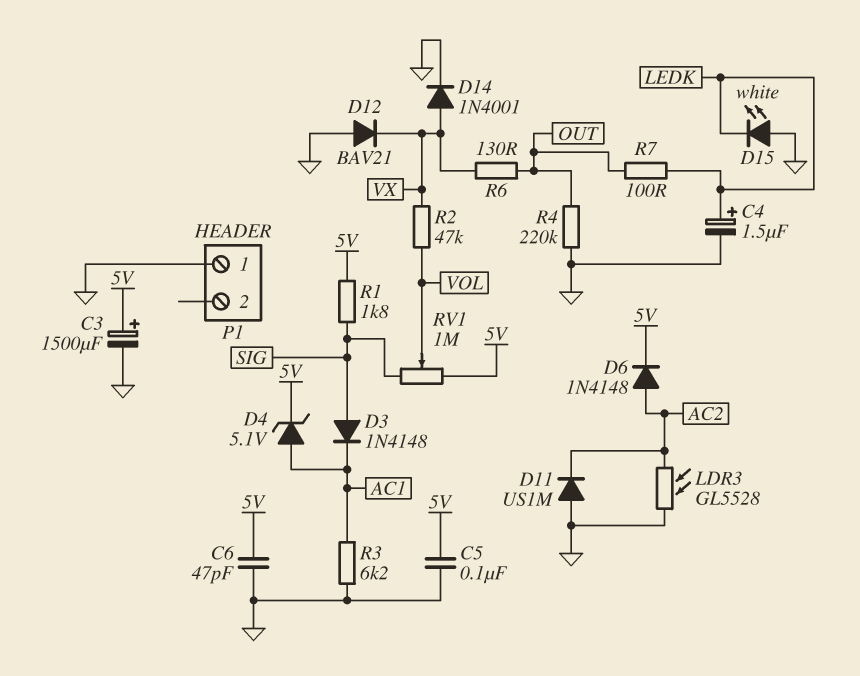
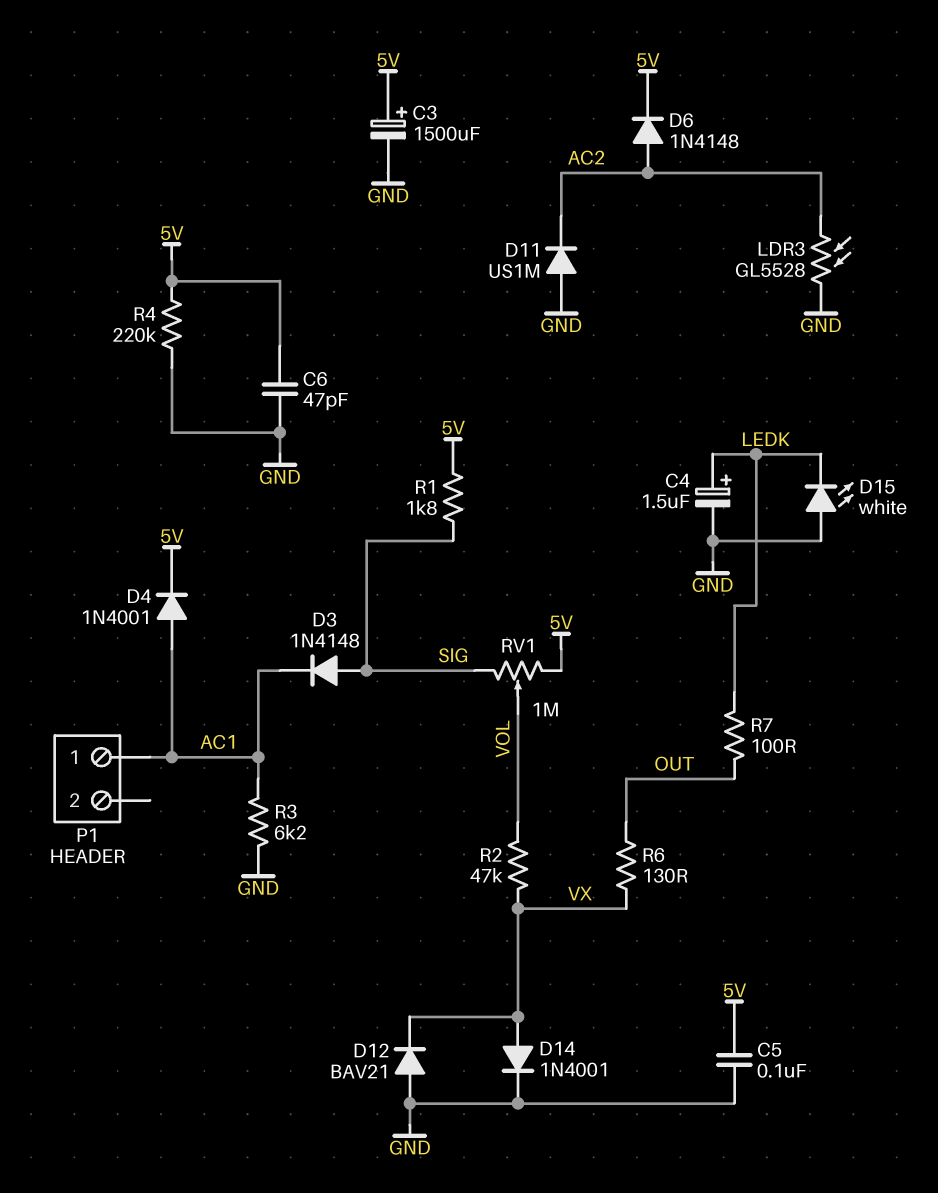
D4: zener 5.1V (A AC1, K 5V) -> diode 1N4001 (A AC1, K 5V)
P1 pin 1: GND -> AC1
R4: 220k (GND, OUT) -> 220k (5V, GND)

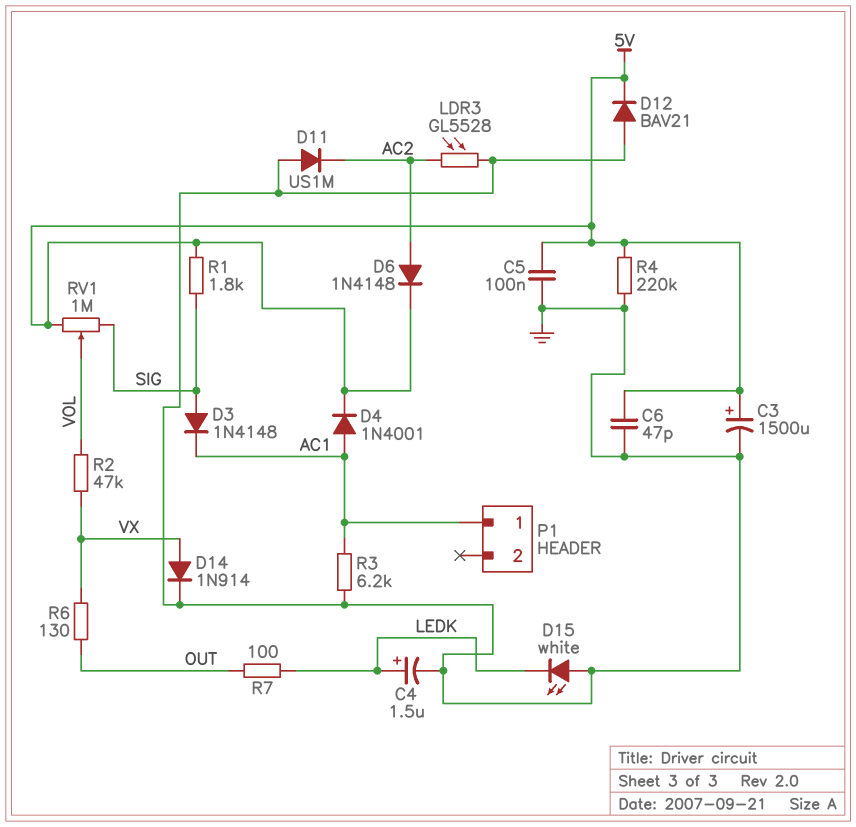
D12: diode BAV21 (A GND, K VX) -> diode BAV21 (A GND, K 5V)
D14: diode 1N4001 (A VX, K GND) -> diode 1N914 (A VX, K GND)

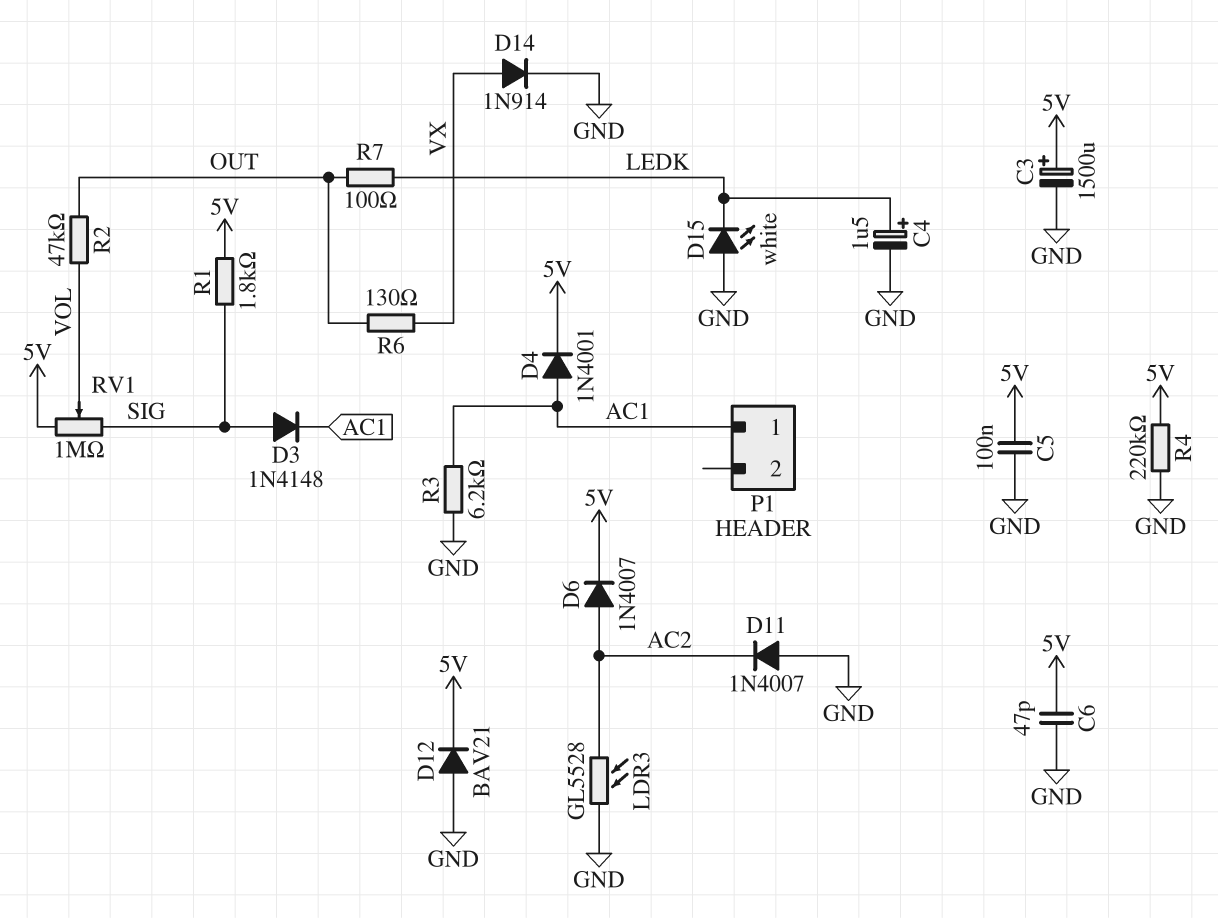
D6: diode 1N4148 (A AC2, K 5V) -> diode 1N4007 (A AC2, K 5V)
D11: diode US1M (A GND, K AC2) -> diode 1N4007 (A GND, K AC2)
R2: 47k (VOL, VX) -> 47k (OUT, VOL)

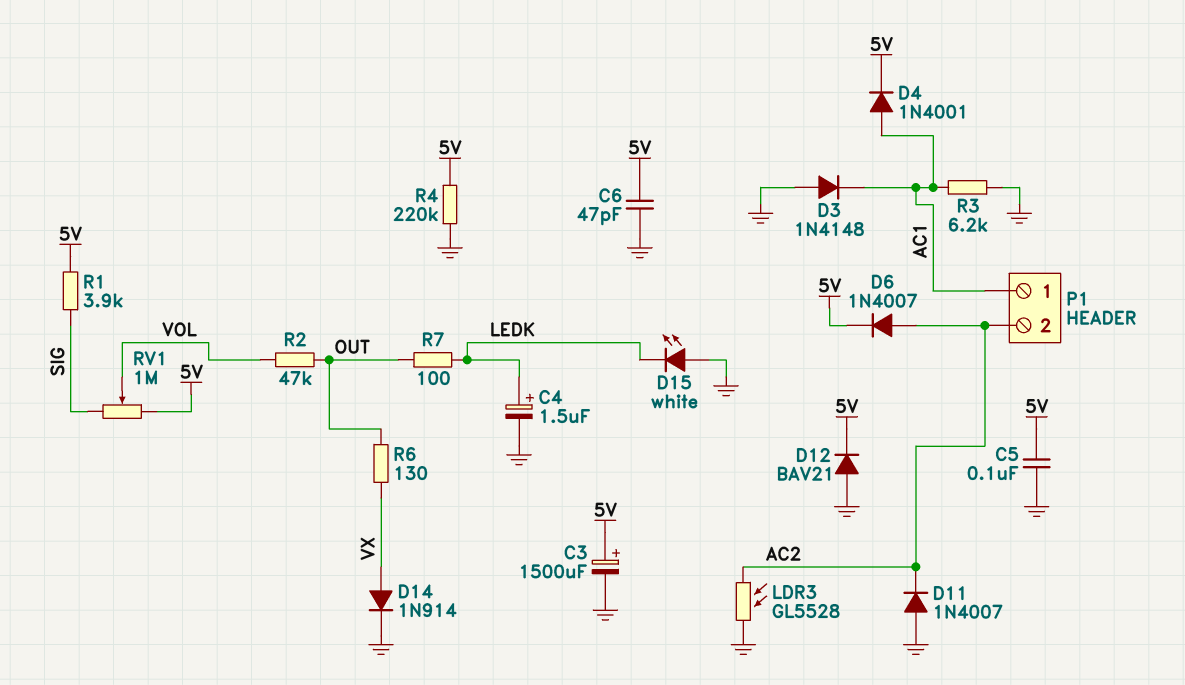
D3: diode 1N4148 (A SIG, K AC1) -> diode 1N4148 (A GND, K AC1)
P1 pin 2: none -> AC2
R1: 1.8k (5V, SIG) -> 3.9k (5V, SIG)

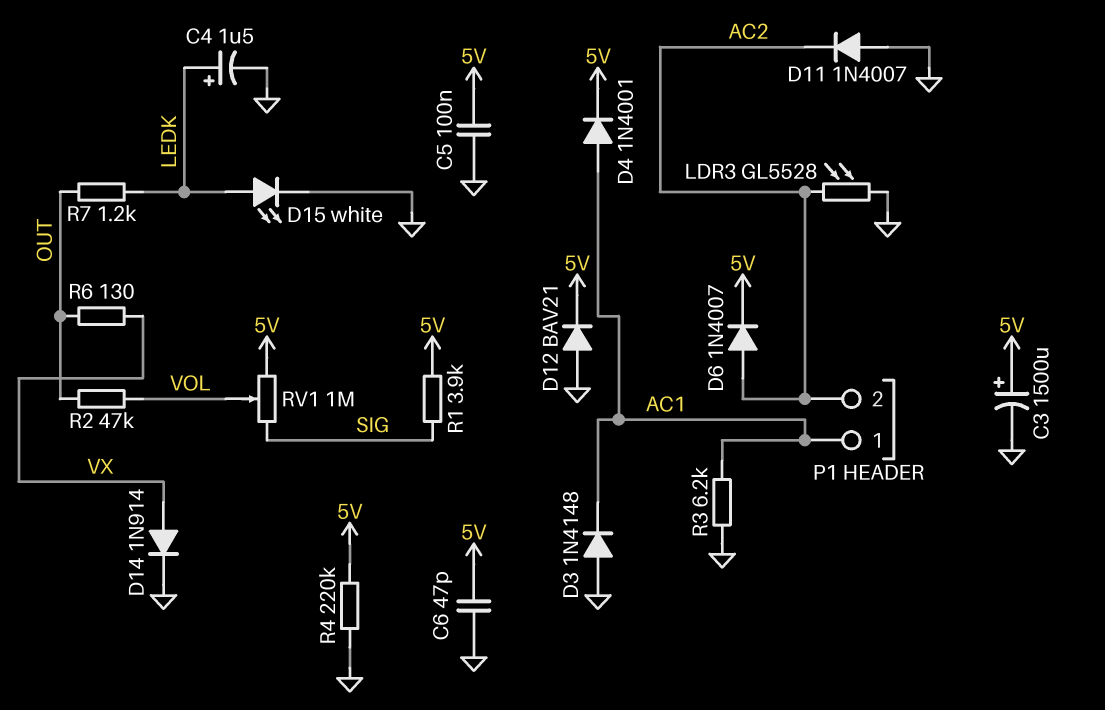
D15: LED white (A GND, K LEDK) -> LED white (A LEDK, K GND)
R7: 100 (LEDK, OUT) -> 1.2k (LEDK, OUT)

